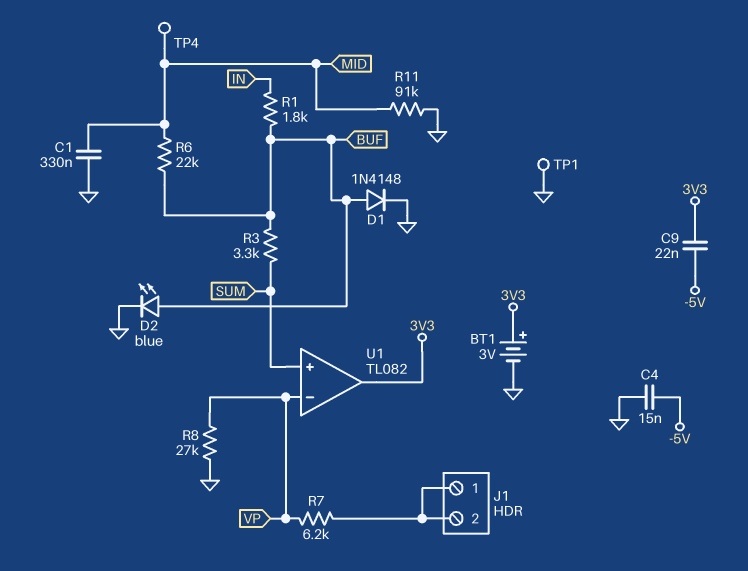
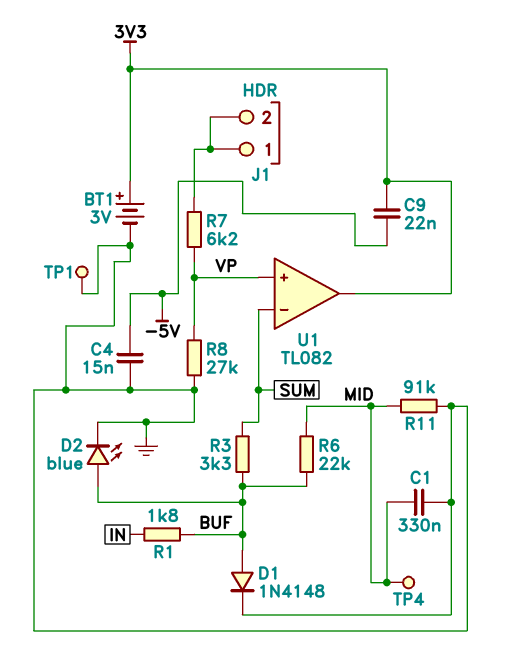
U1 pin in+: SUM -> VP
U1 pin in-: VP -> SUM

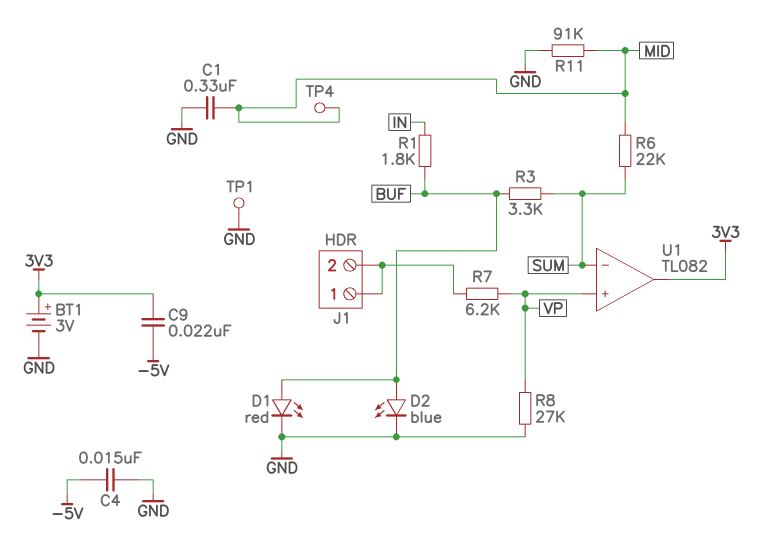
D1: diode 1N4148 (A BUF, K GND) -> LED red (A BUF, K GND)
R6: 22k (BUF, MID) -> 22k (MID, SUM)

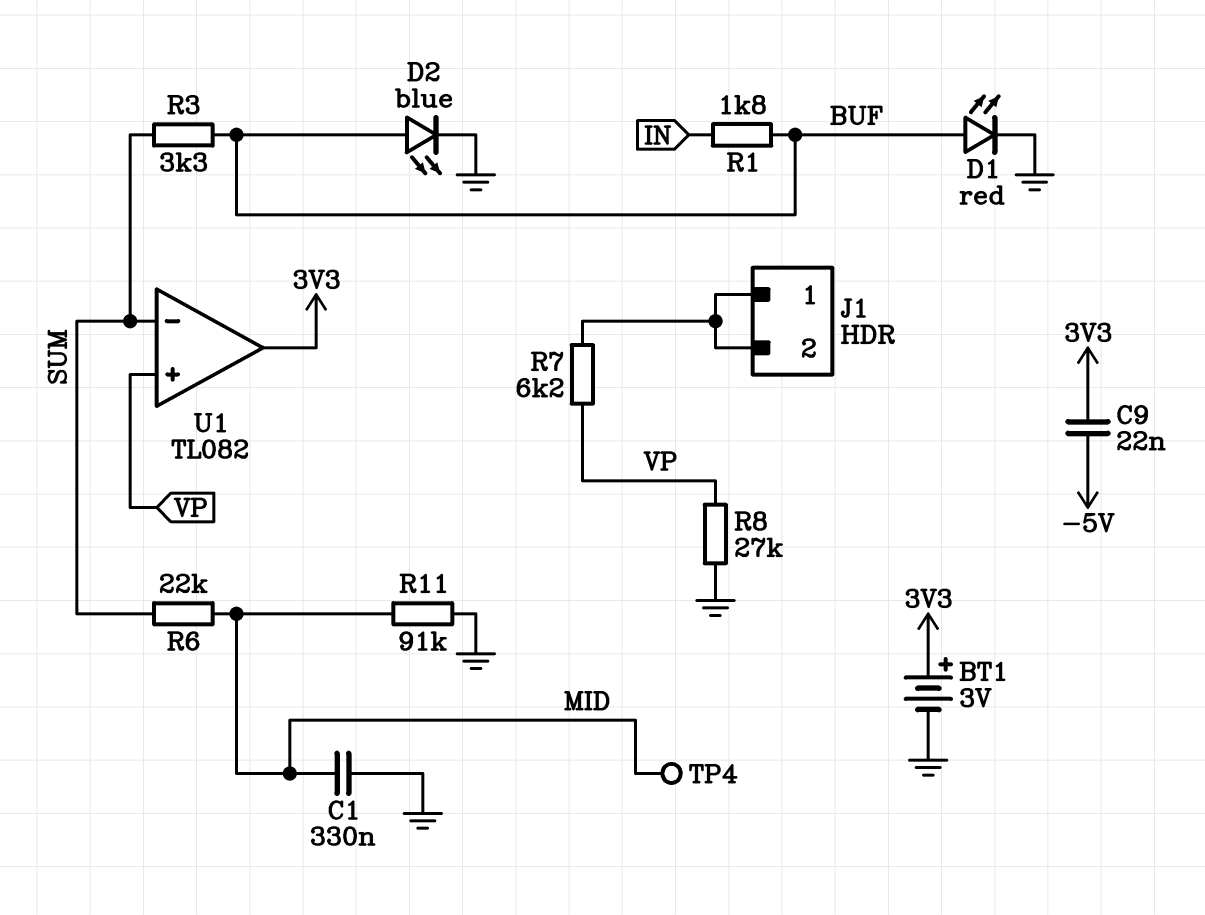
C4: 15nF (-5V, GND) -> none
TP1: test point (GND) -> none

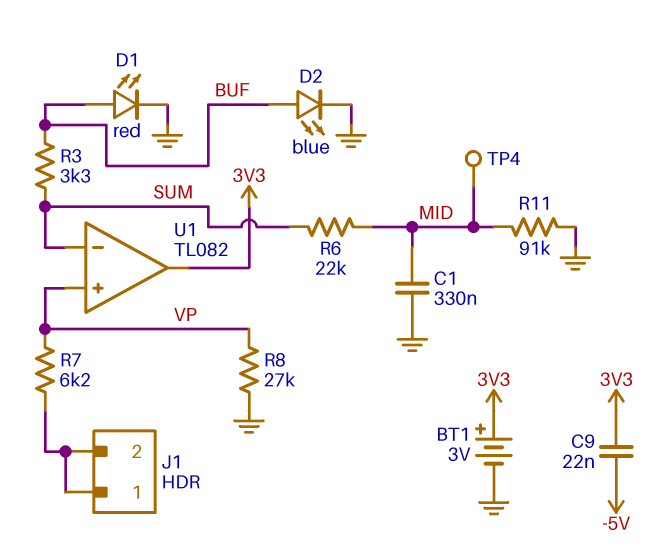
R1: 1.8k (BUF, IN) -> none

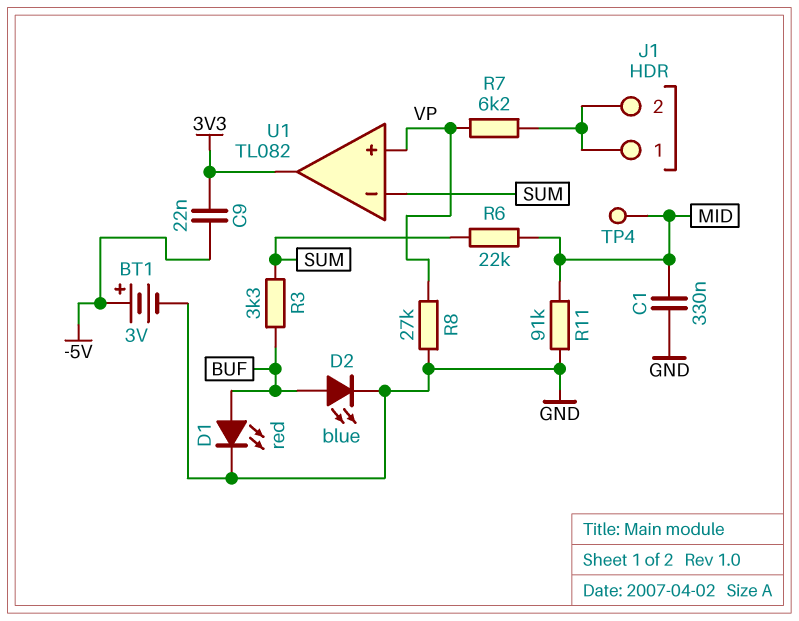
BT1: 3V (plus 3V3, minus GND) -> 3V (plus -5V, minus GND)

